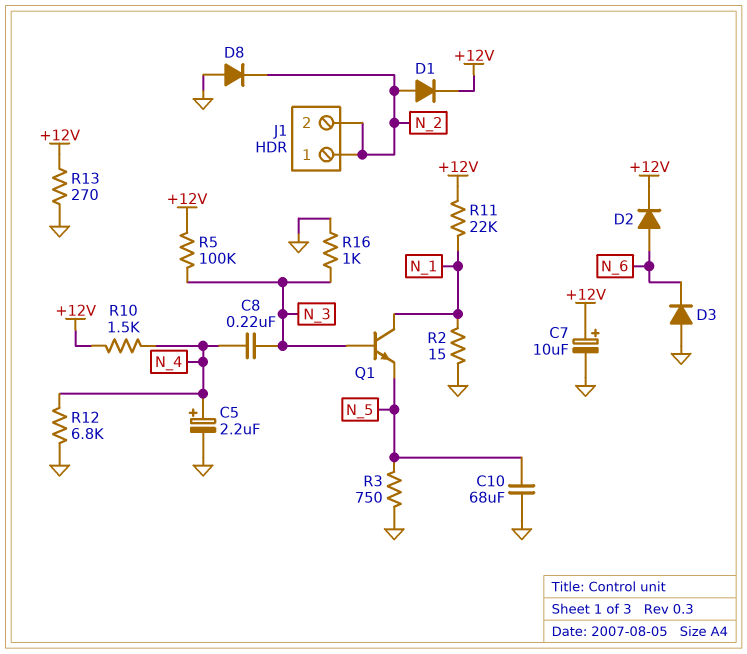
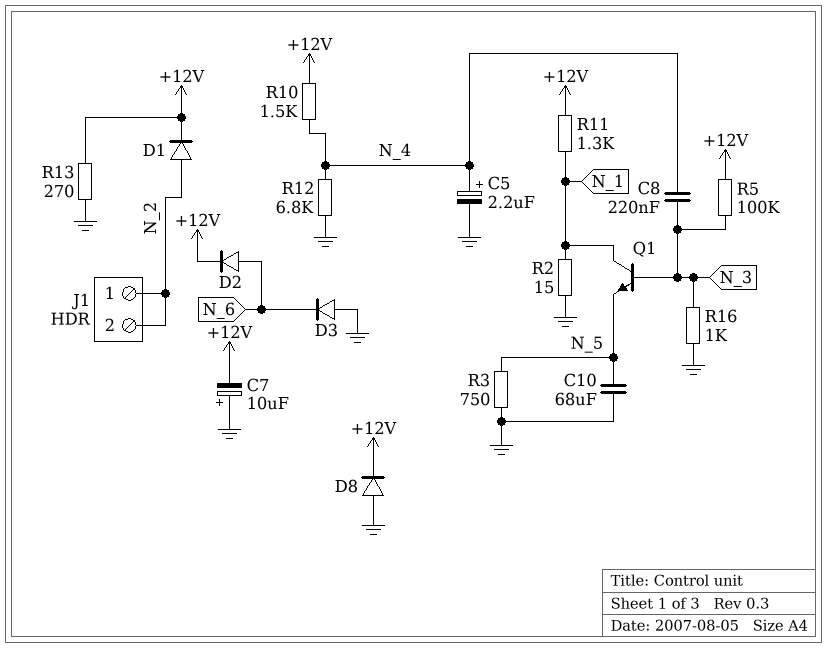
C7: 10uF (plus +12V, minus GND) -> 10uF (plus GND, minus +12V)
D8: diode (A GND, K N_2) -> diode (A GND, K +12V)
R11: 22k (+12V, N_1) -> 1.3k (+12V, N_1)

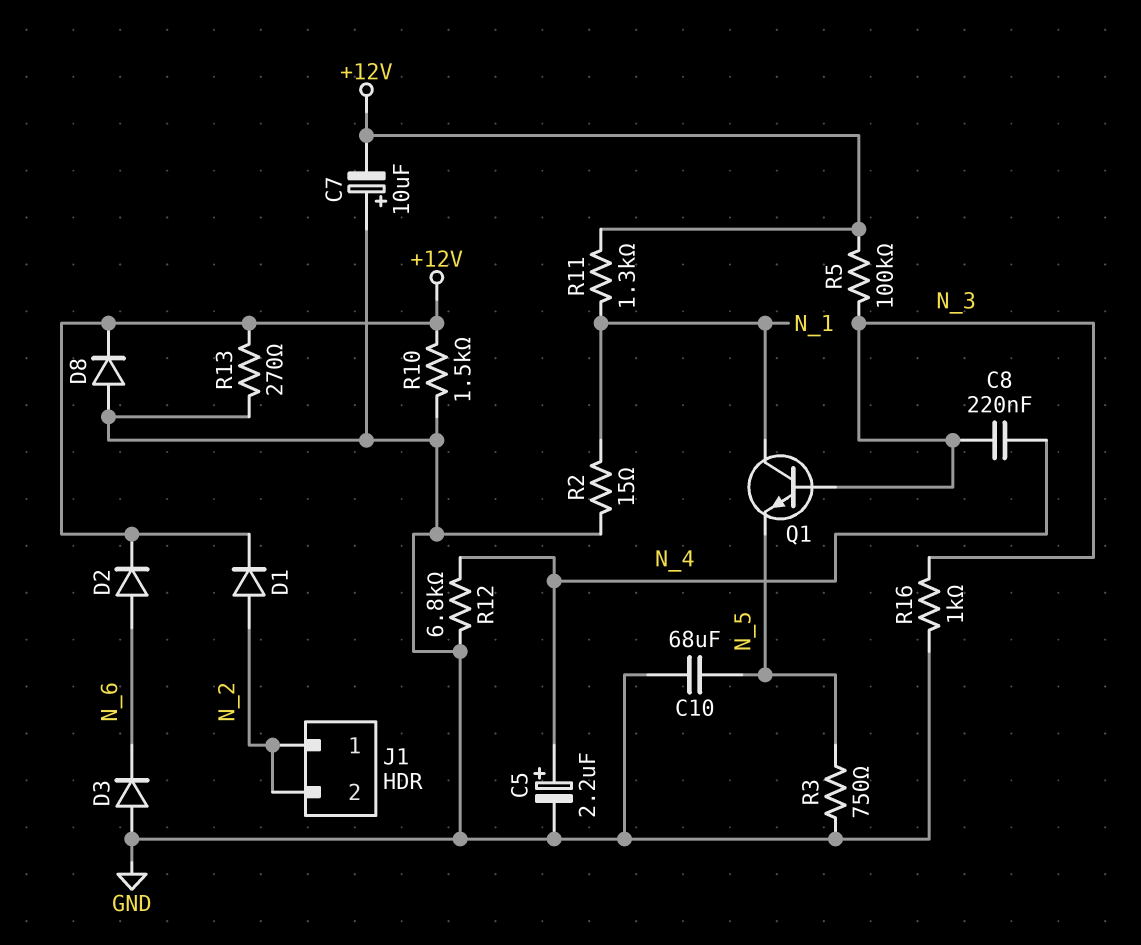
R10: 1.5k (+12V, N_4) -> 1.5k (+12V, GND)

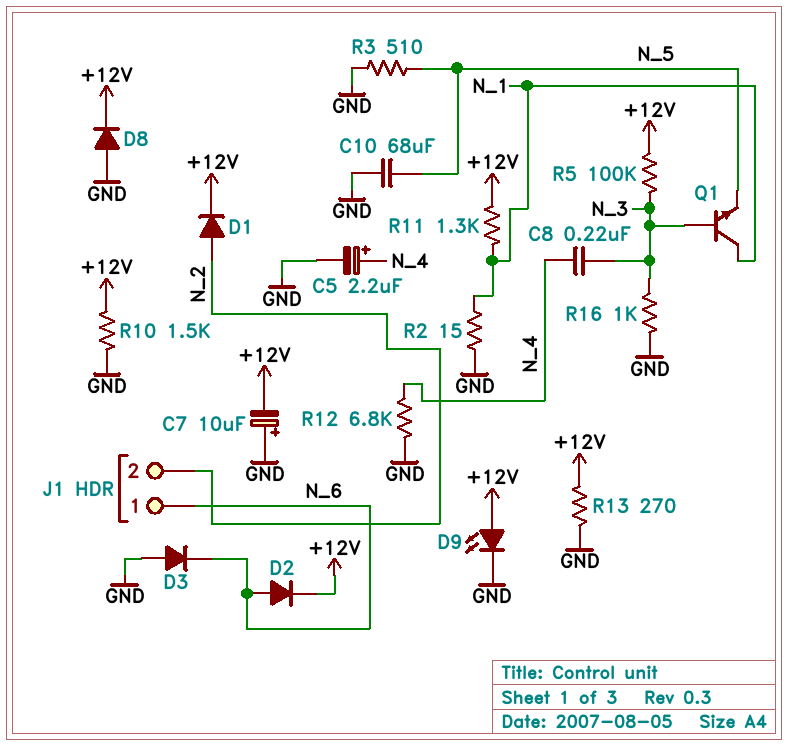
D9: none -> LED (A +12V, K GND)
J1 pin 1: N_2 -> N_6
R3: 750 (GND, N_5) -> 510 (GND, N_5)

